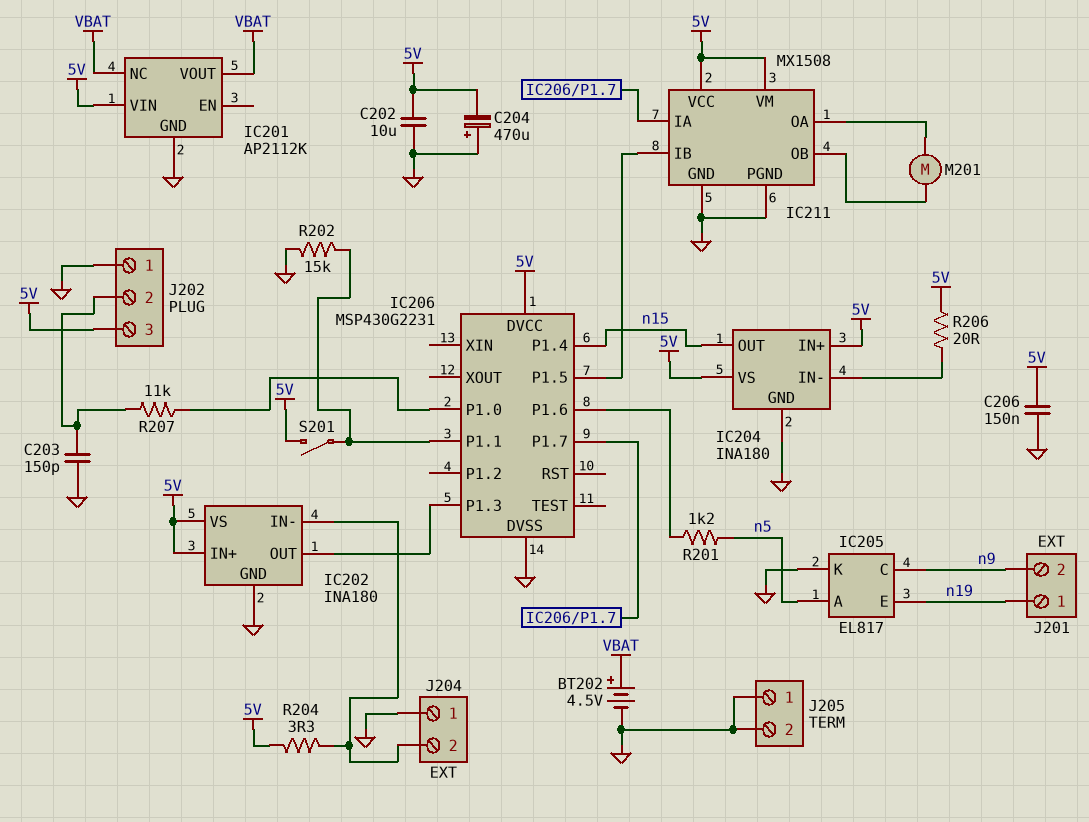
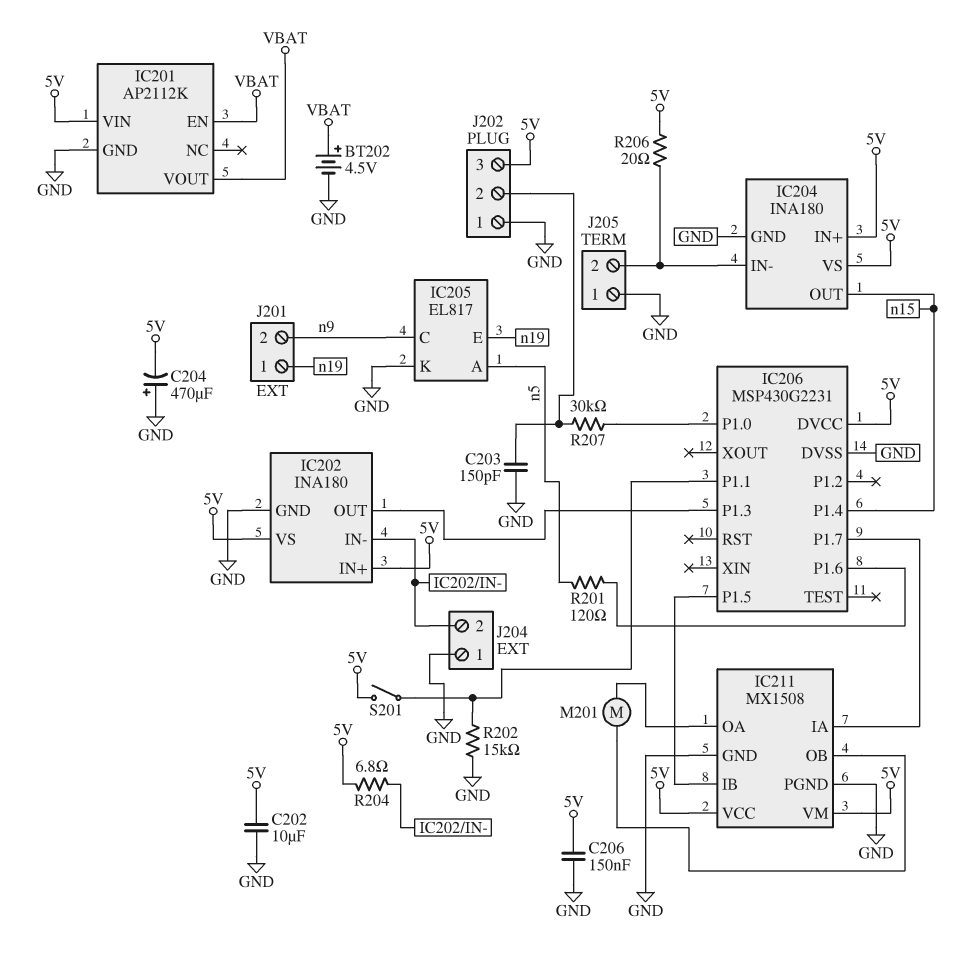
IC201 pin EN: none -> VBAT
IC201 pin NC: VBAT -> none
J205 pin 2: GND -> IC204/IN-
R201: 1.2k (IC206/P1.6, n5) -> 120 (IC206/P1.6, n5)
R204: 3.3 (5V, IC202/IN-) -> 6.8 (5V, IC202/IN-)
R207: 11k (IC206/P1.0, J202/2) -> 30k (IC206/P1.0, J202/2)

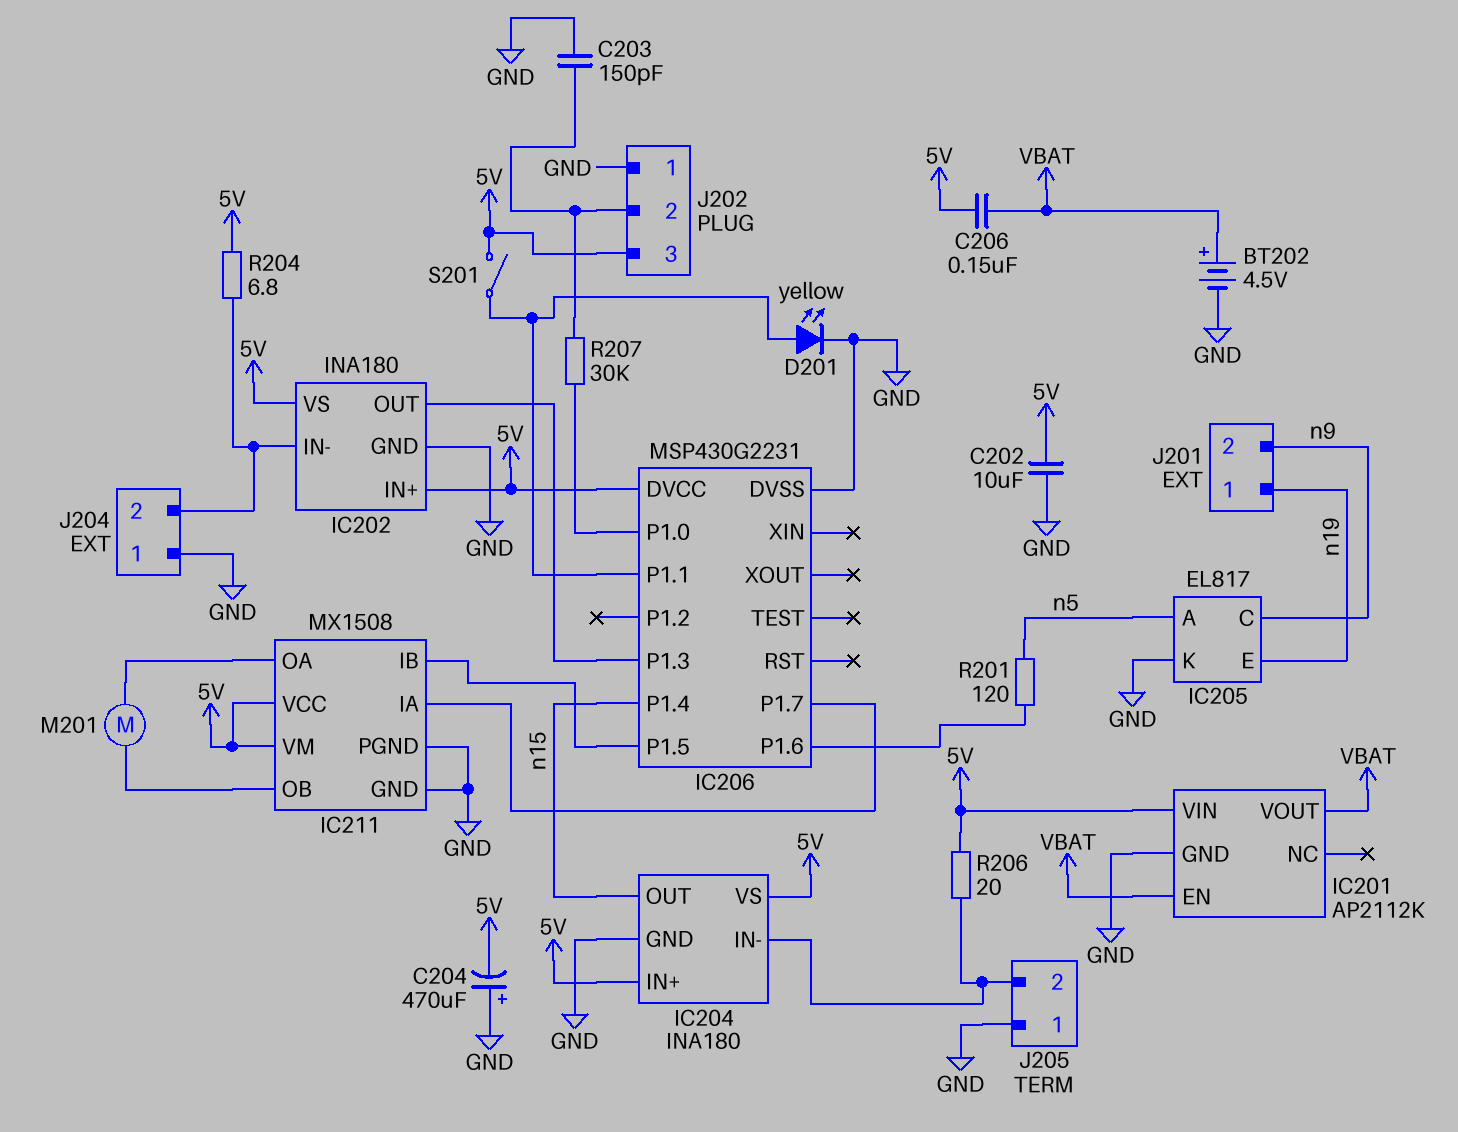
C206: 150nF (5V, GND) -> 150nF (5V, VBAT)
D201: none -> LED yellow (A IC206/P1.1, K GND)
R202: 15k (GND, IC206/P1.1) -> none

